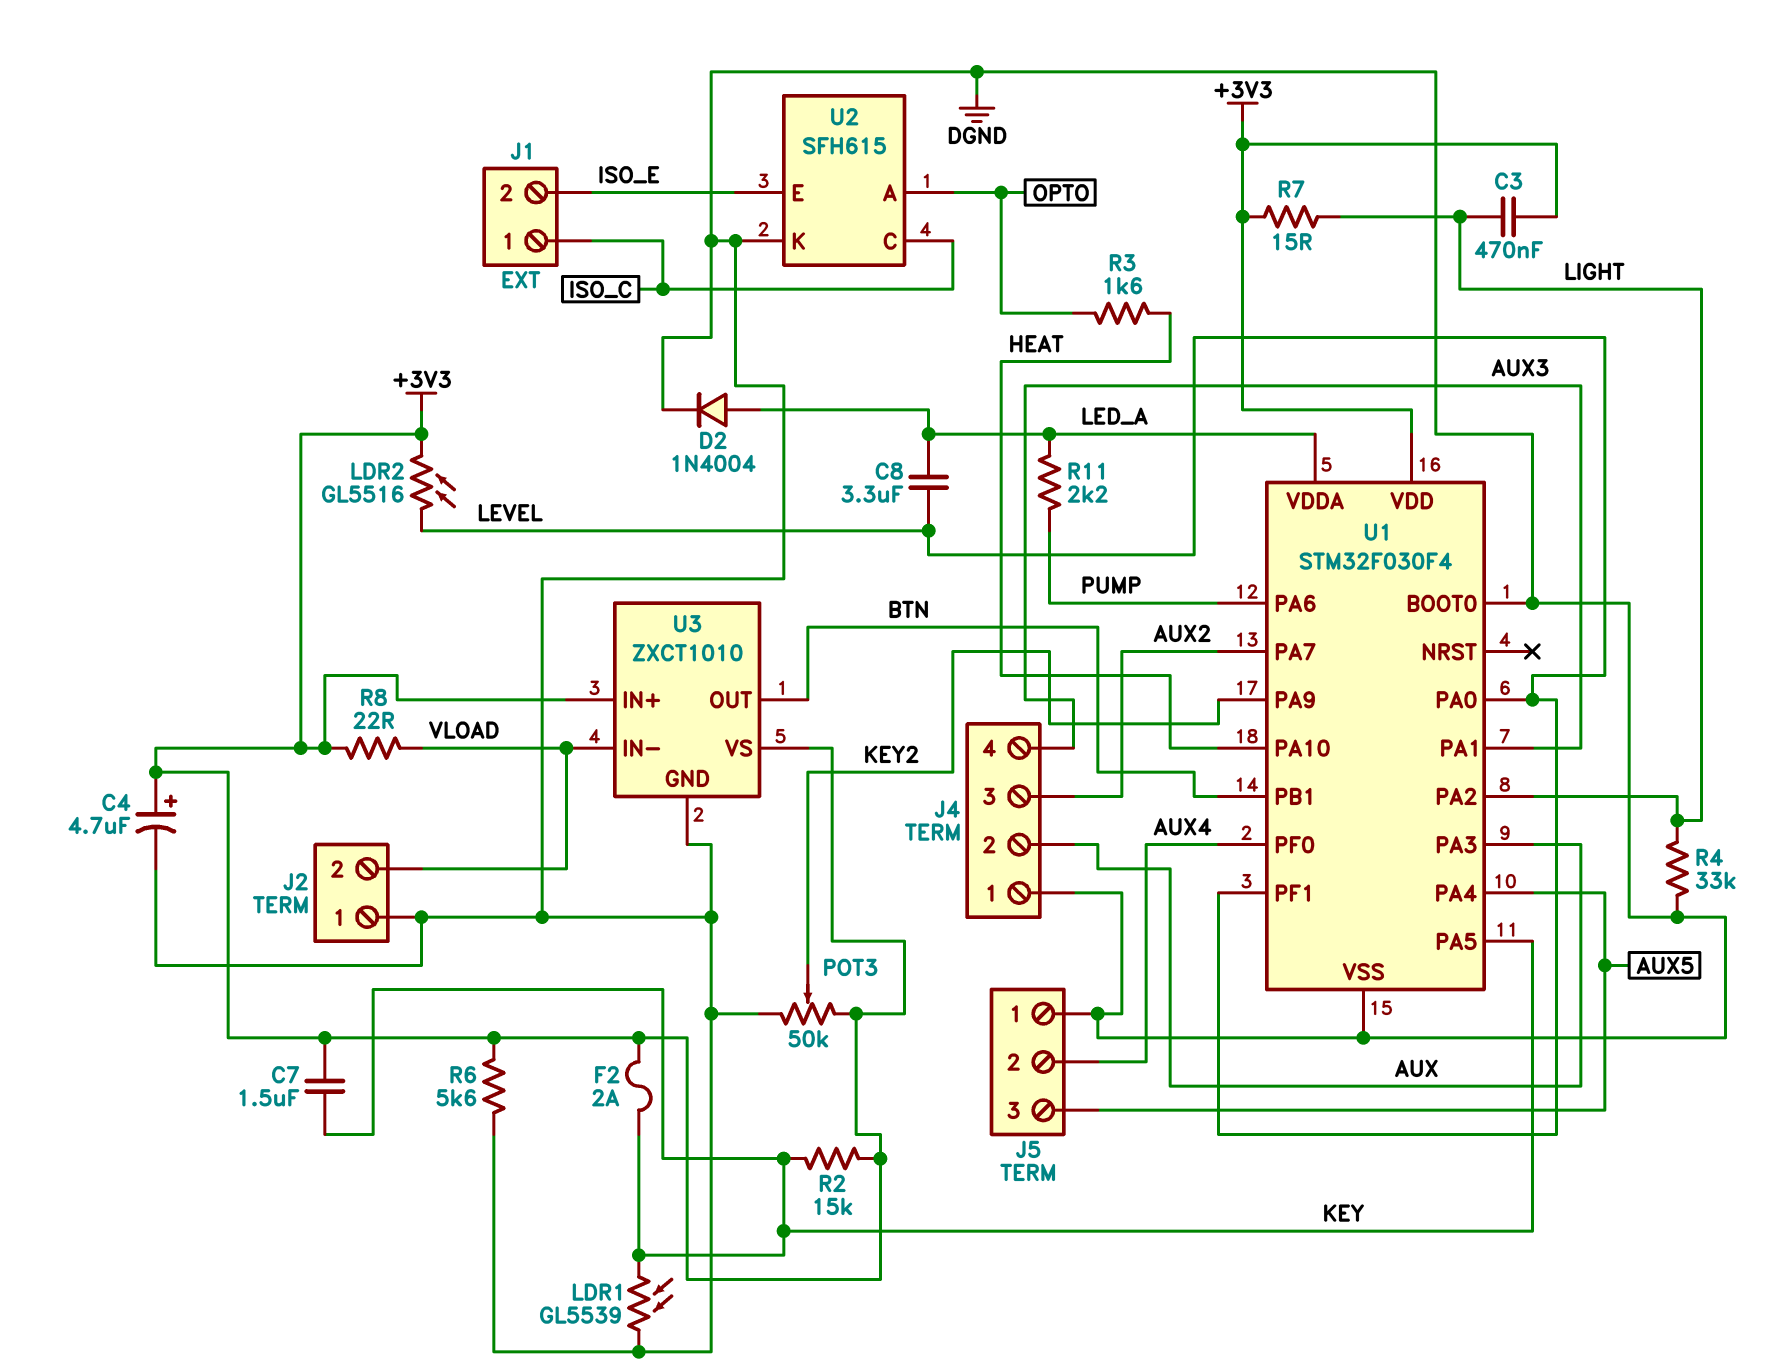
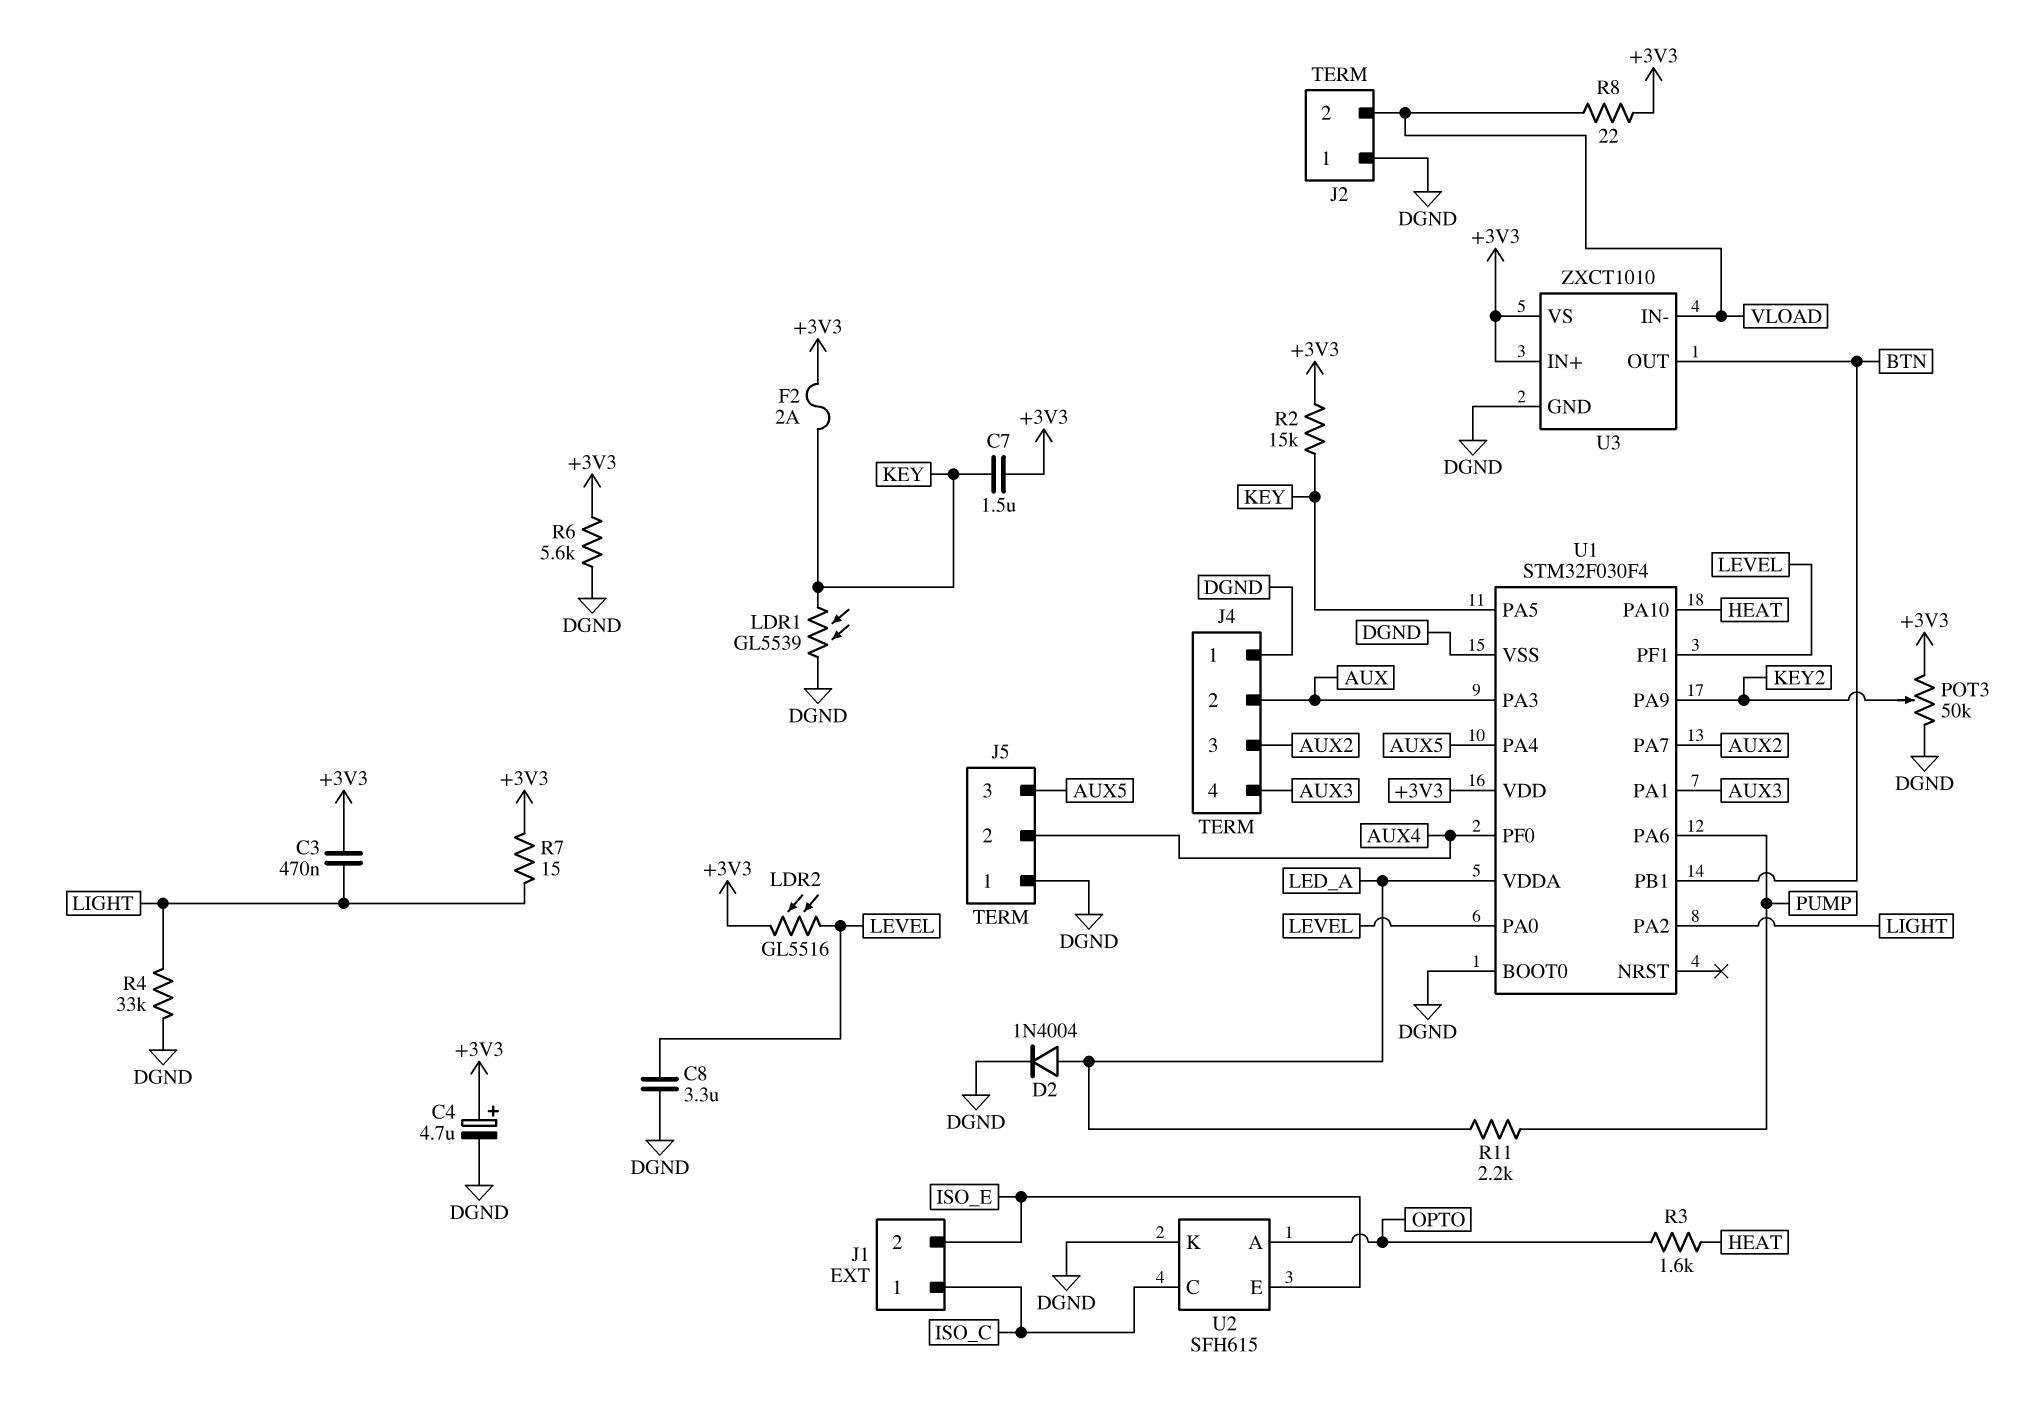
C8: 3.3uF (LED_A, LEVEL) -> 3.3uF (DGND, LEVEL)

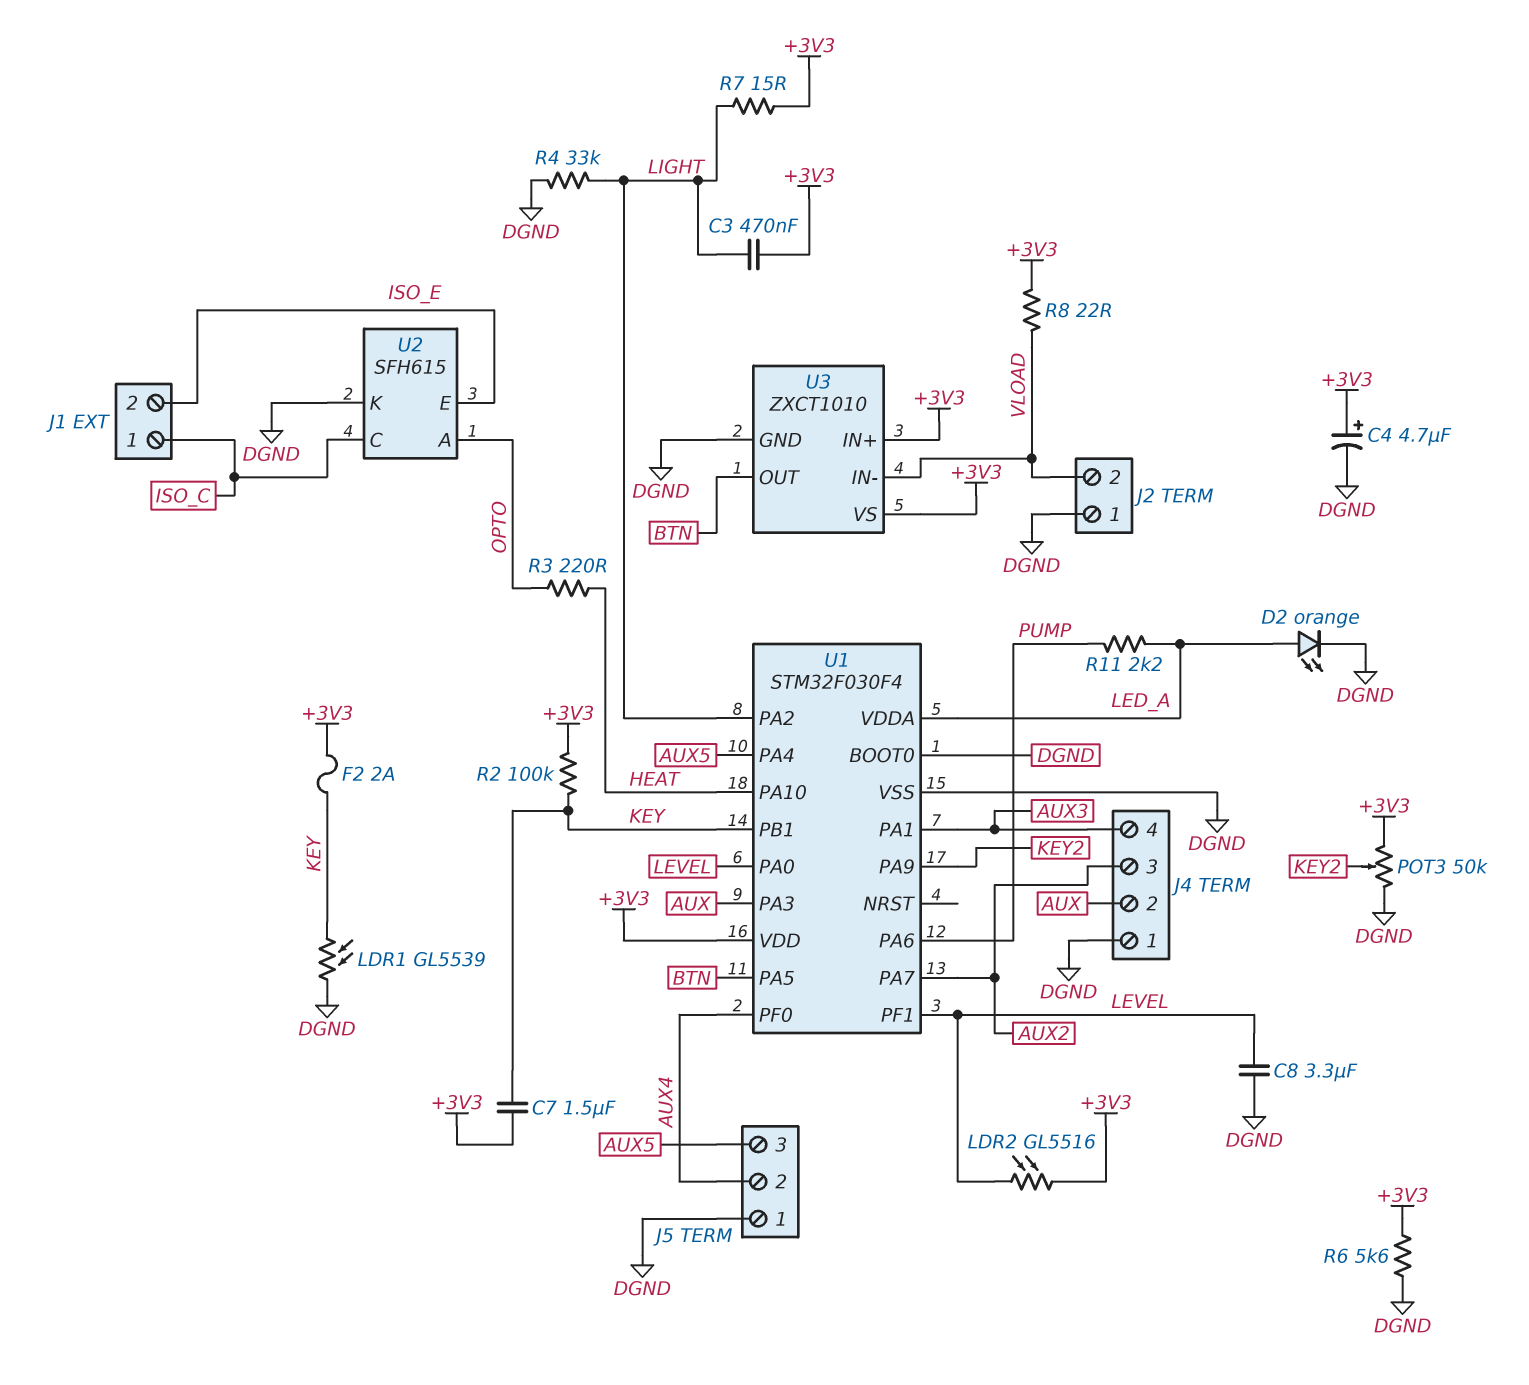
D2: diode 1N4004 (A LED_A, K DGND) -> LED orange (A LED_A, K DGND)
R2: 15k (+3V3, KEY) -> 100k (+3V3, KEY)
R3: 1.6k (HEAT, OPTO) -> 220 (HEAT, OPTO)
U1 pin PA5: KEY -> BTN
U1 pin PB1: BTN -> KEY

